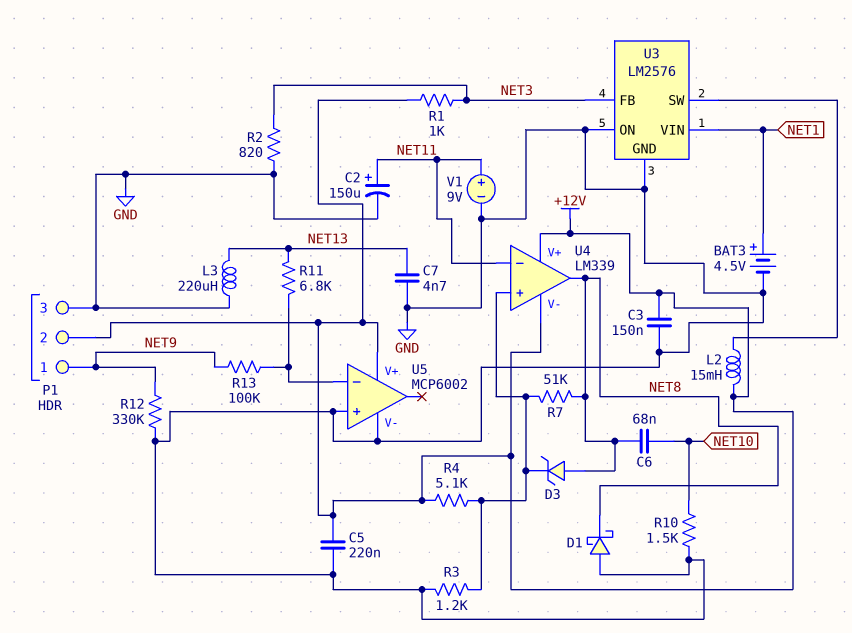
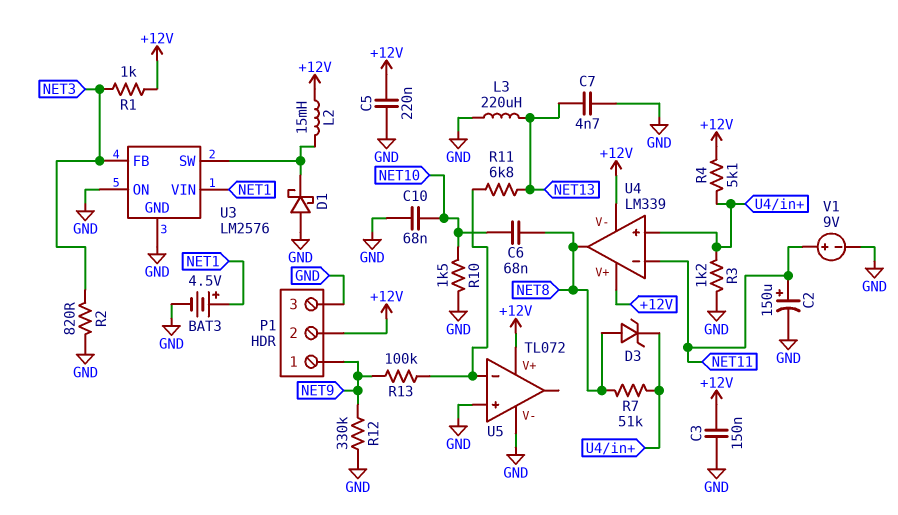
C10: none -> 68nF (GND, NET10)
D1: schottky (A GND, K NET8) -> schottky (A GND, K U3/SW)
U5: MCP6002 -> TL072

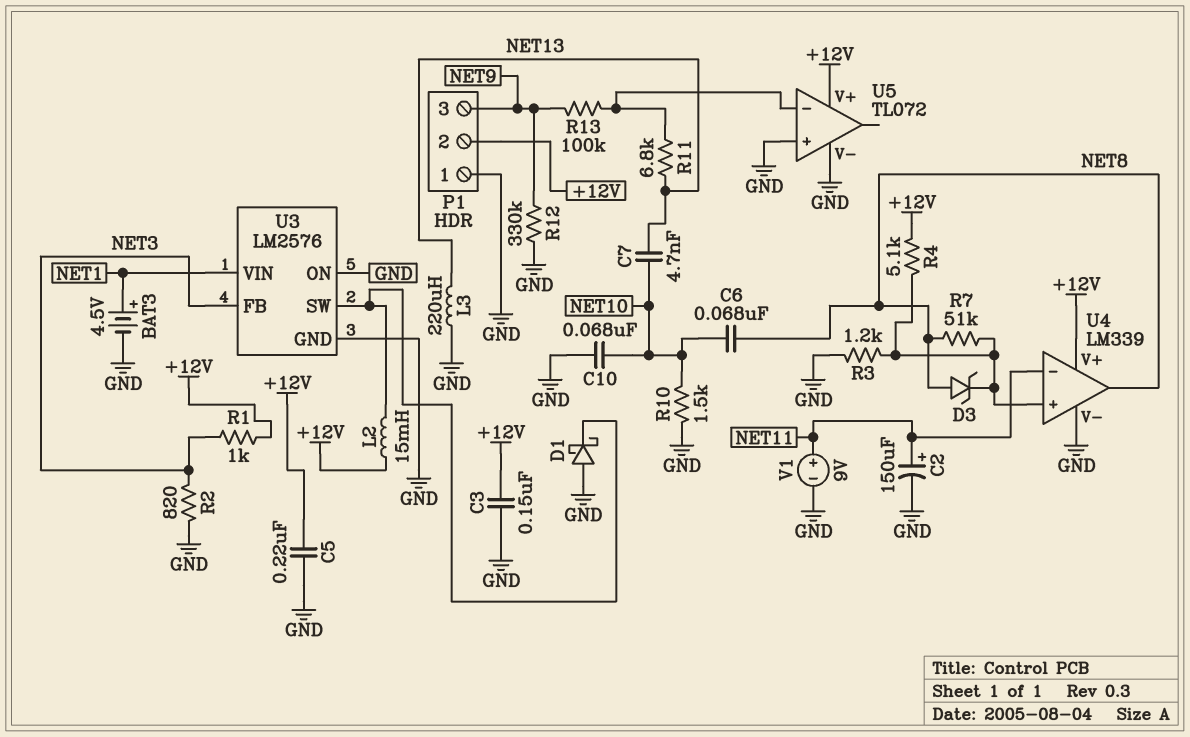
C7: 4.7nF (GND, NET13) -> 4.7nF (NET10, NET13)
P1 pin 1: NET9 -> GND
P1 pin 3: GND -> NET9
U4 pin V-: +12V -> GND

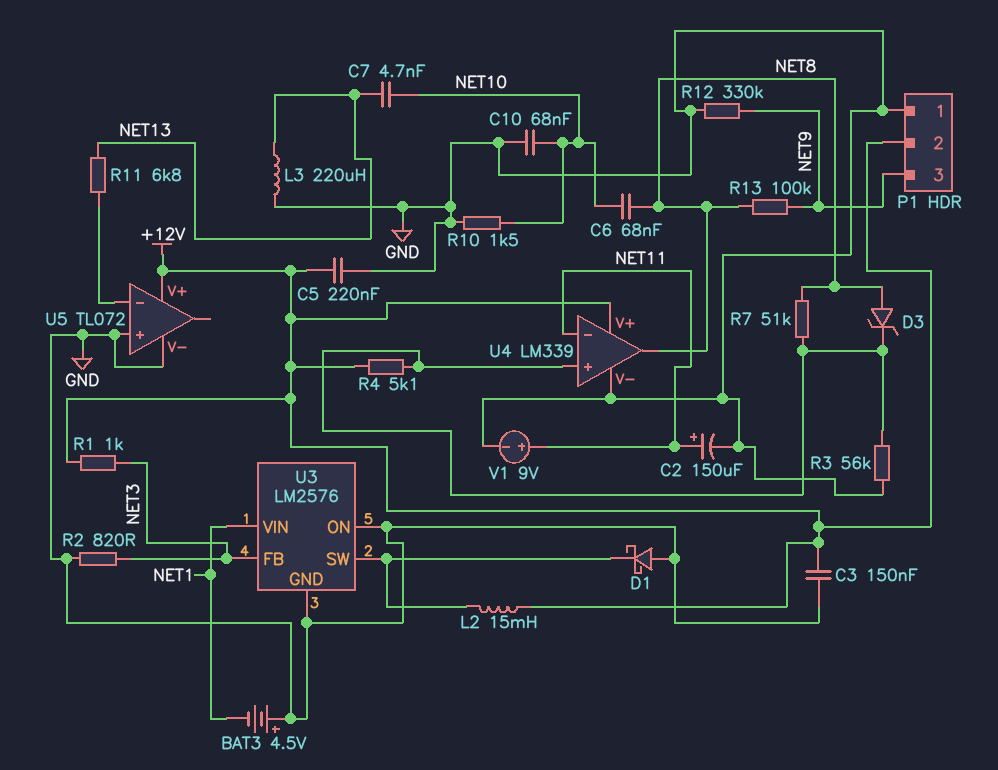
BAT3: 4.5V (plus NET1, minus GND) -> 4.5V (plus GND, minus NET1)
R3: 1.2k (GND, U4/in+) -> 56k (GND, U4/in+)
R13: 100k (NET9, U5/in-) -> 100k (NET8, NET9)

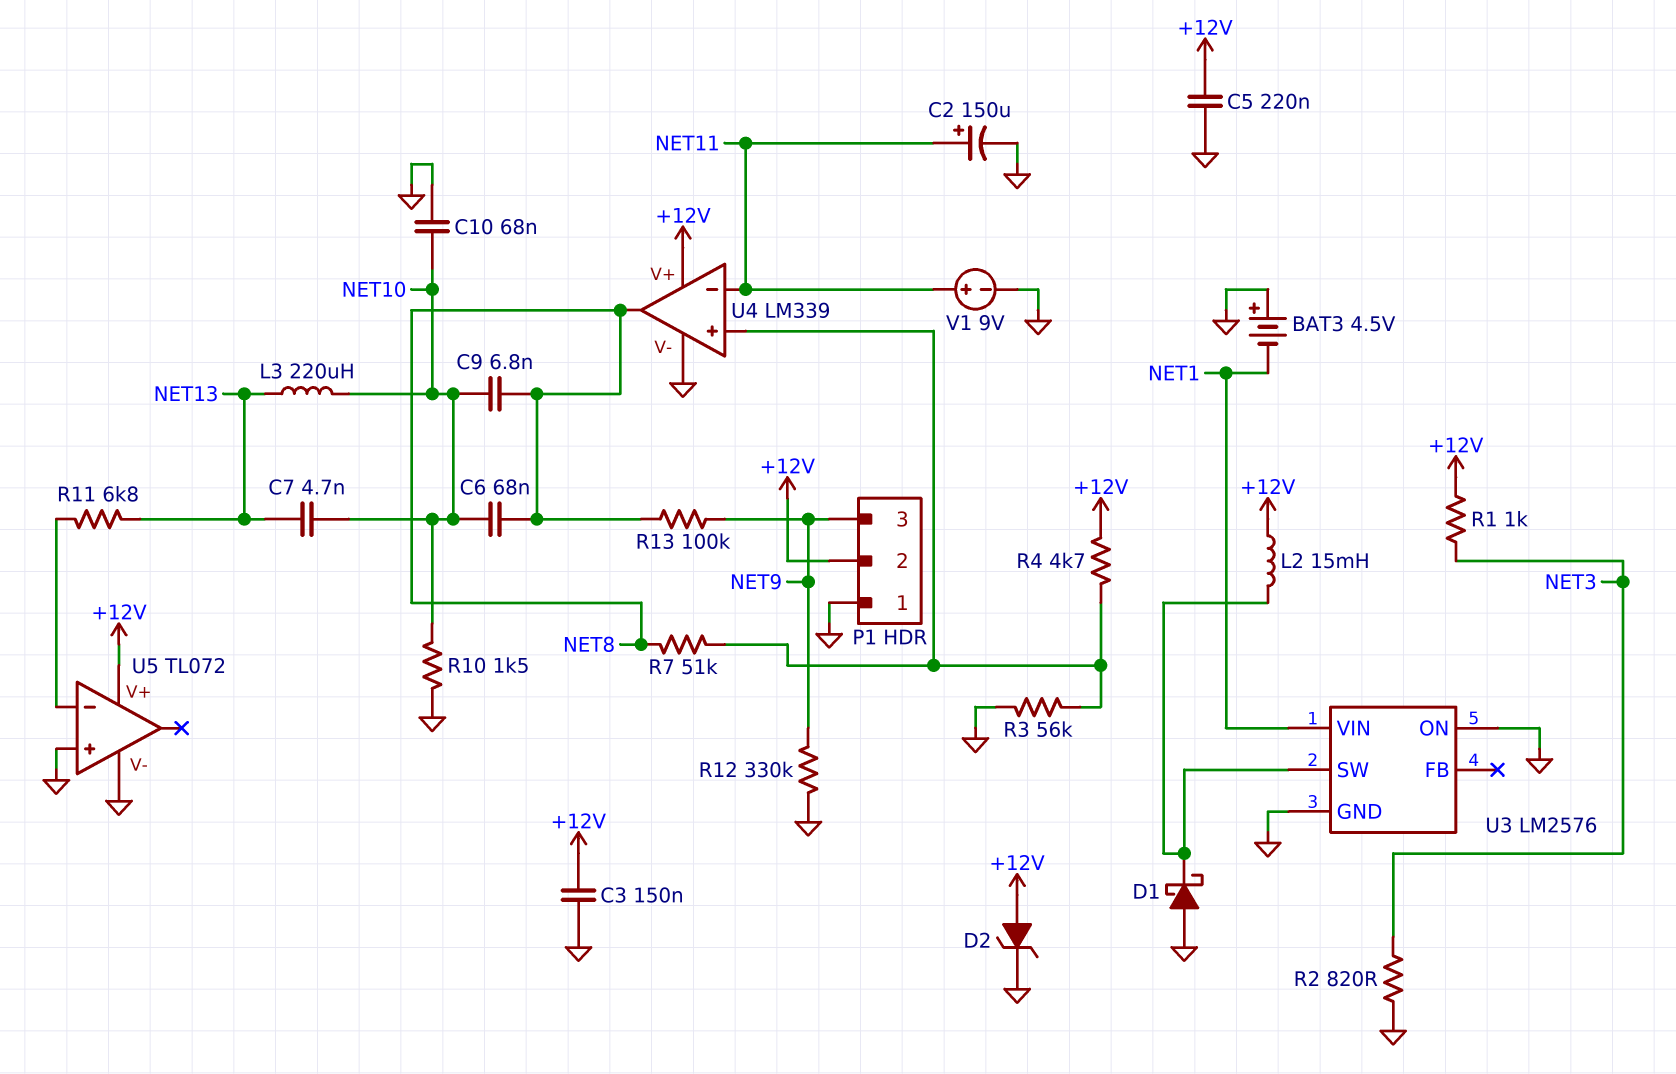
C9: none -> 6.8nF (NET8, NET10)
D2: none -> zener (A +12V, K GND)
D3: zener (A NET8, K U4/in+) -> none
L3: 220uH (GND, NET13) -> 220uH (NET10, NET13)
R4: 5.1k (+12V, U4/in+) -> 4.7k (+12V, U4/in+)
U3 pin FB: NET3 -> none

